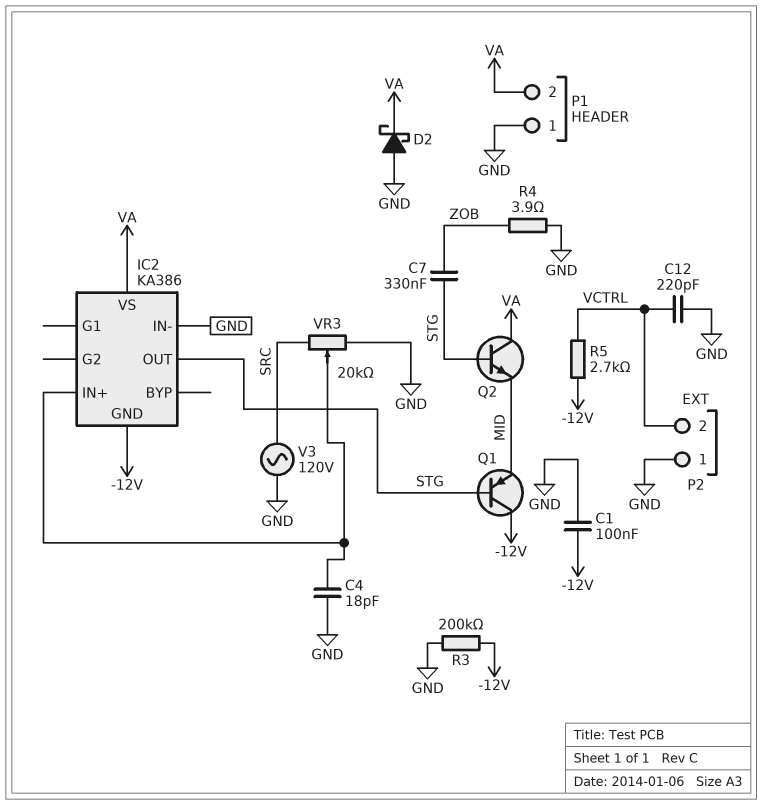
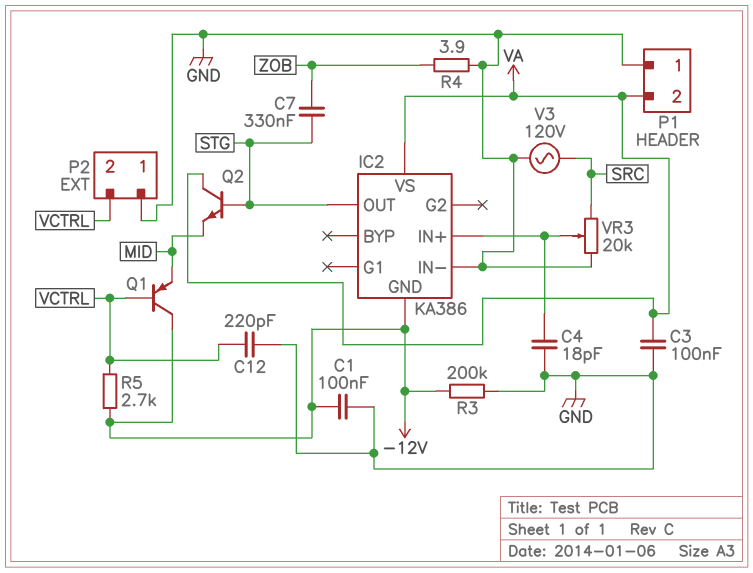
C3: none -> 100nF (GND, VA)
D2: schottky (A GND, K VA) -> none
Q1: PNP (B STG, C -12V, E MID) -> PNP (B VCTRL, C -12V, E MID)

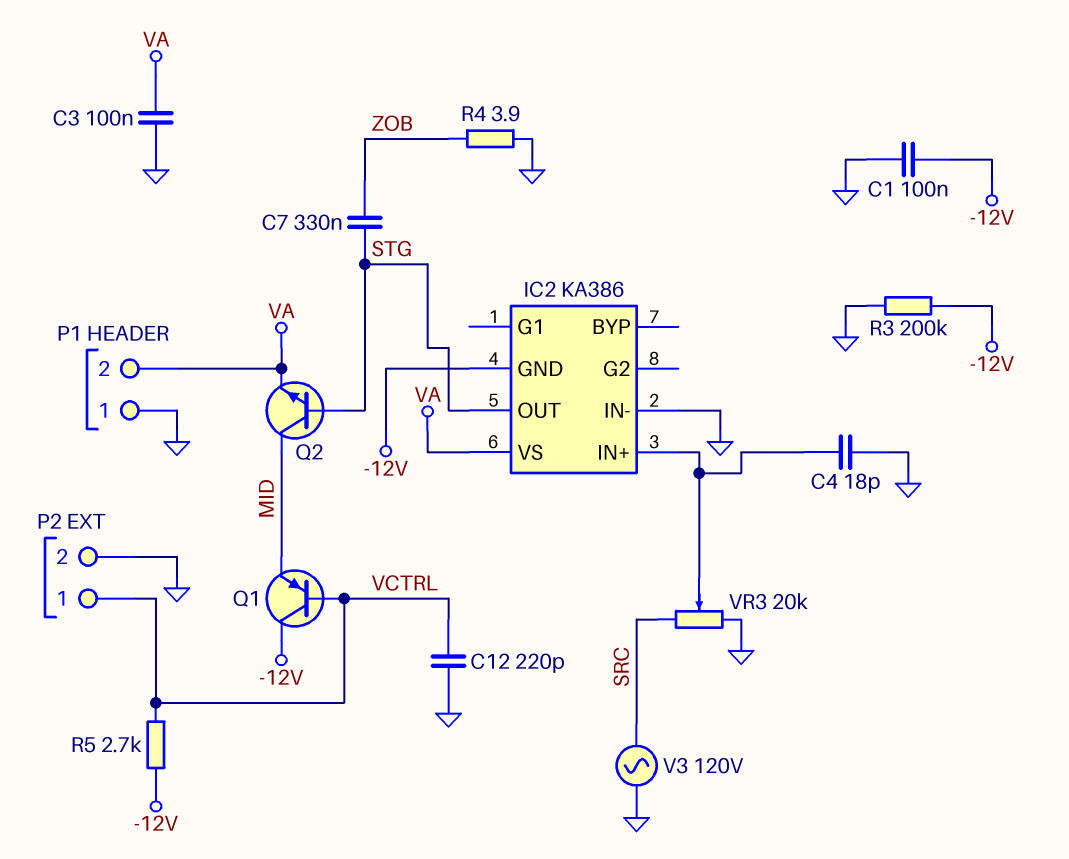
P2 pin 1: GND -> VCTRL
P2 pin 2: VCTRL -> GND
Q2: NPN (B STG, C VA, E MID) -> NPN (B STG, C MID, E VA)

